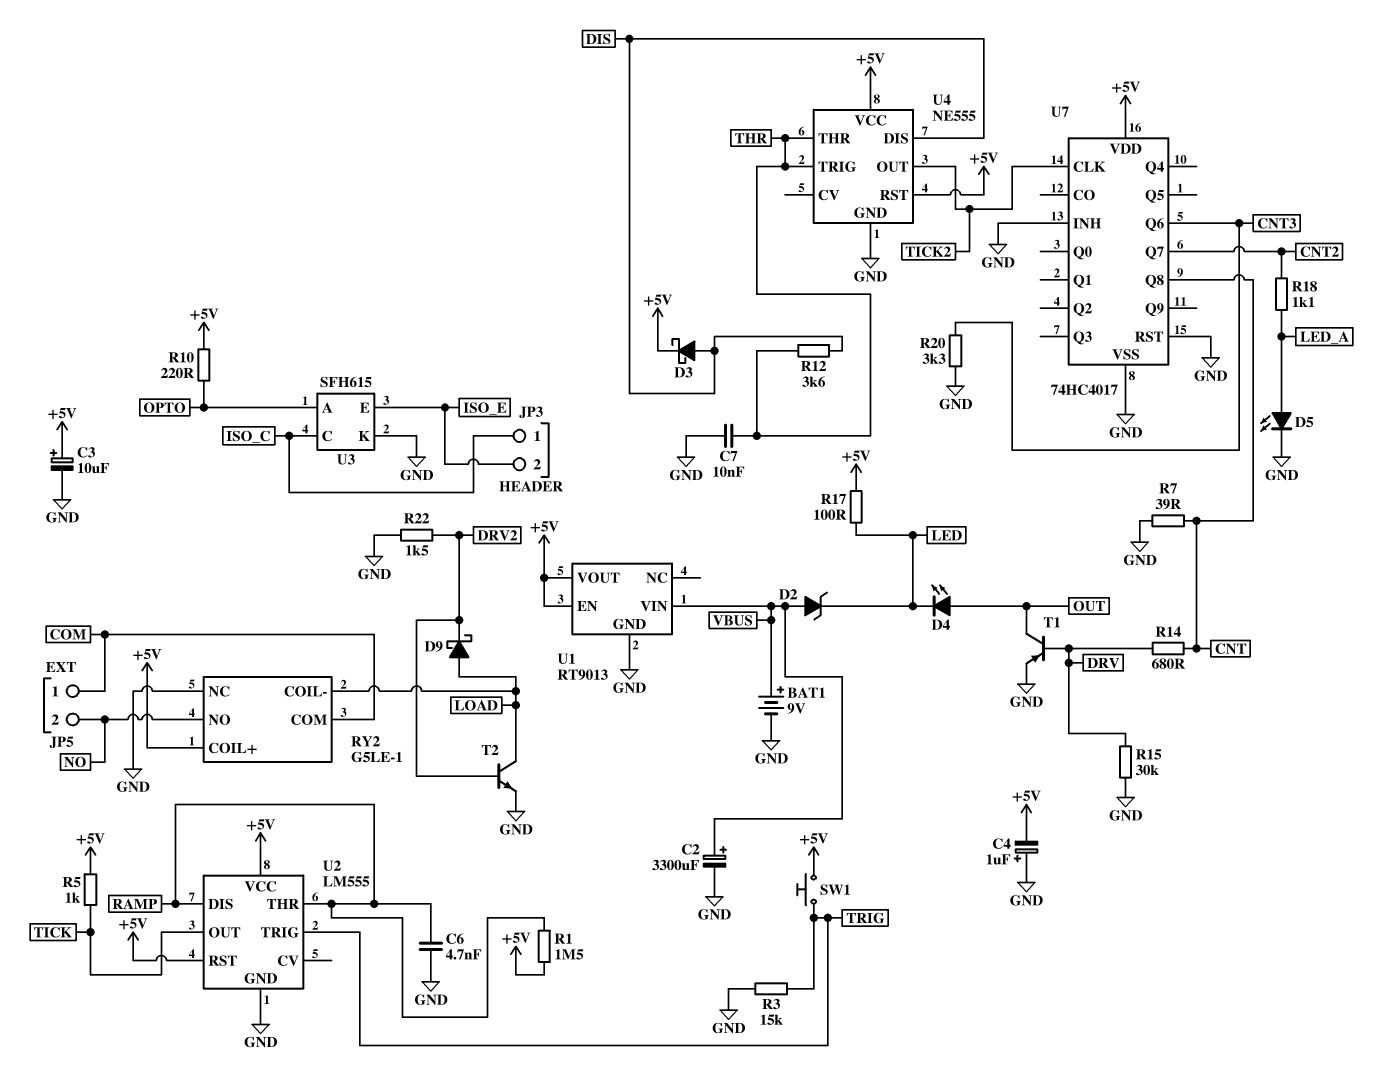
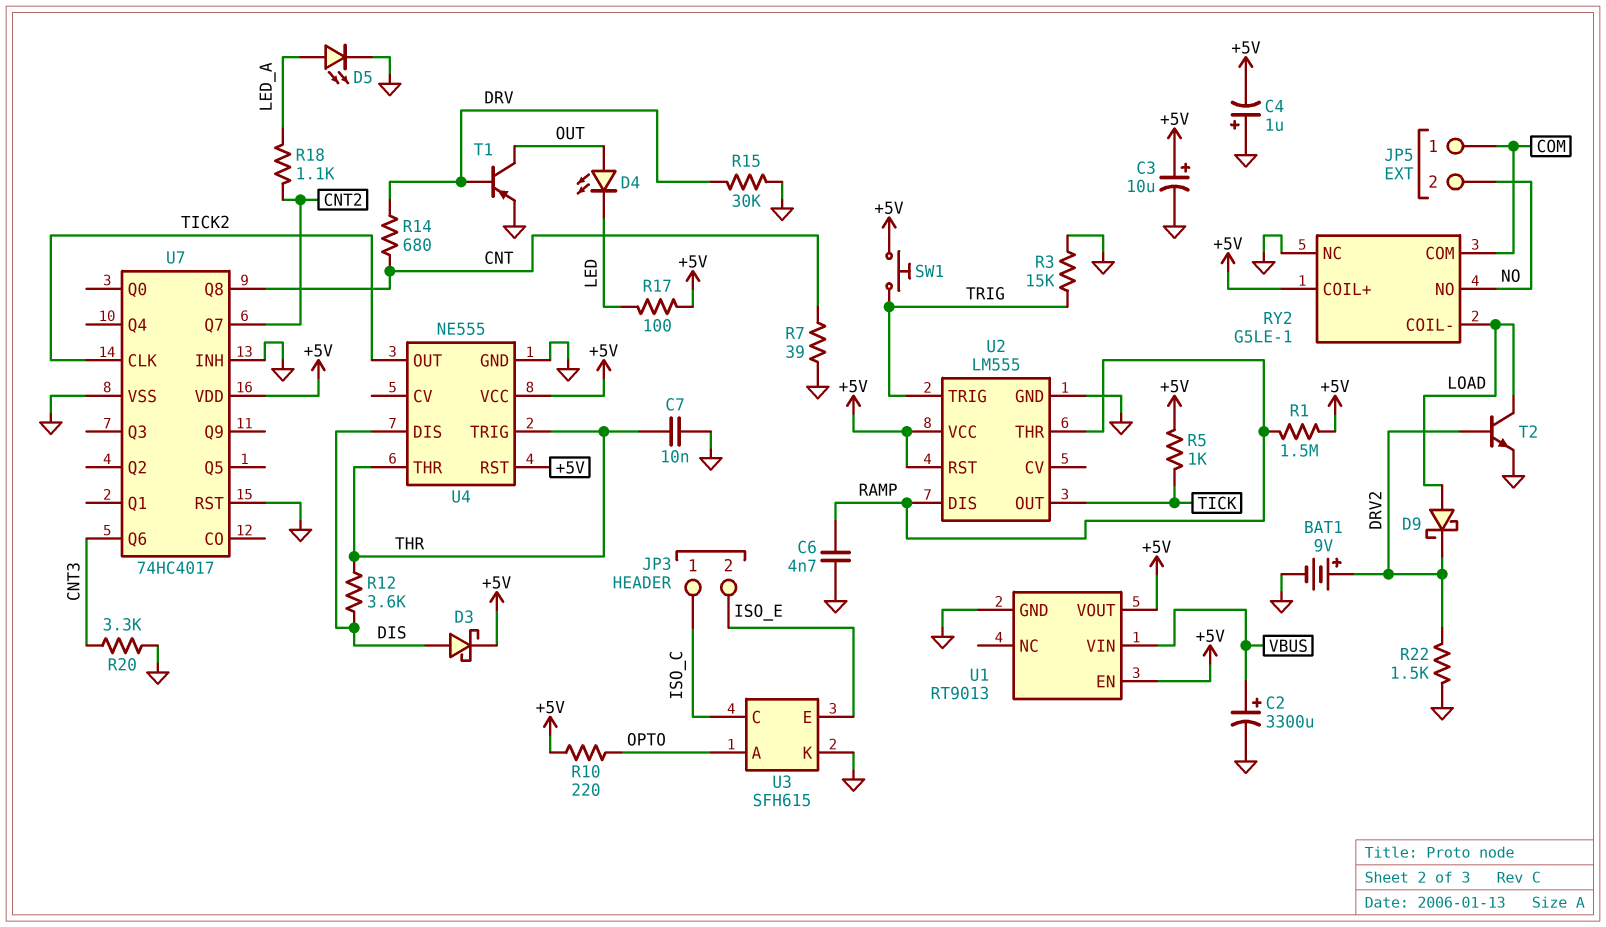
BAT1: 9V (plus VBUS, minus GND) -> 9V (plus DRV2, minus GND)
D2: zener (A VBUS, K LED) -> none

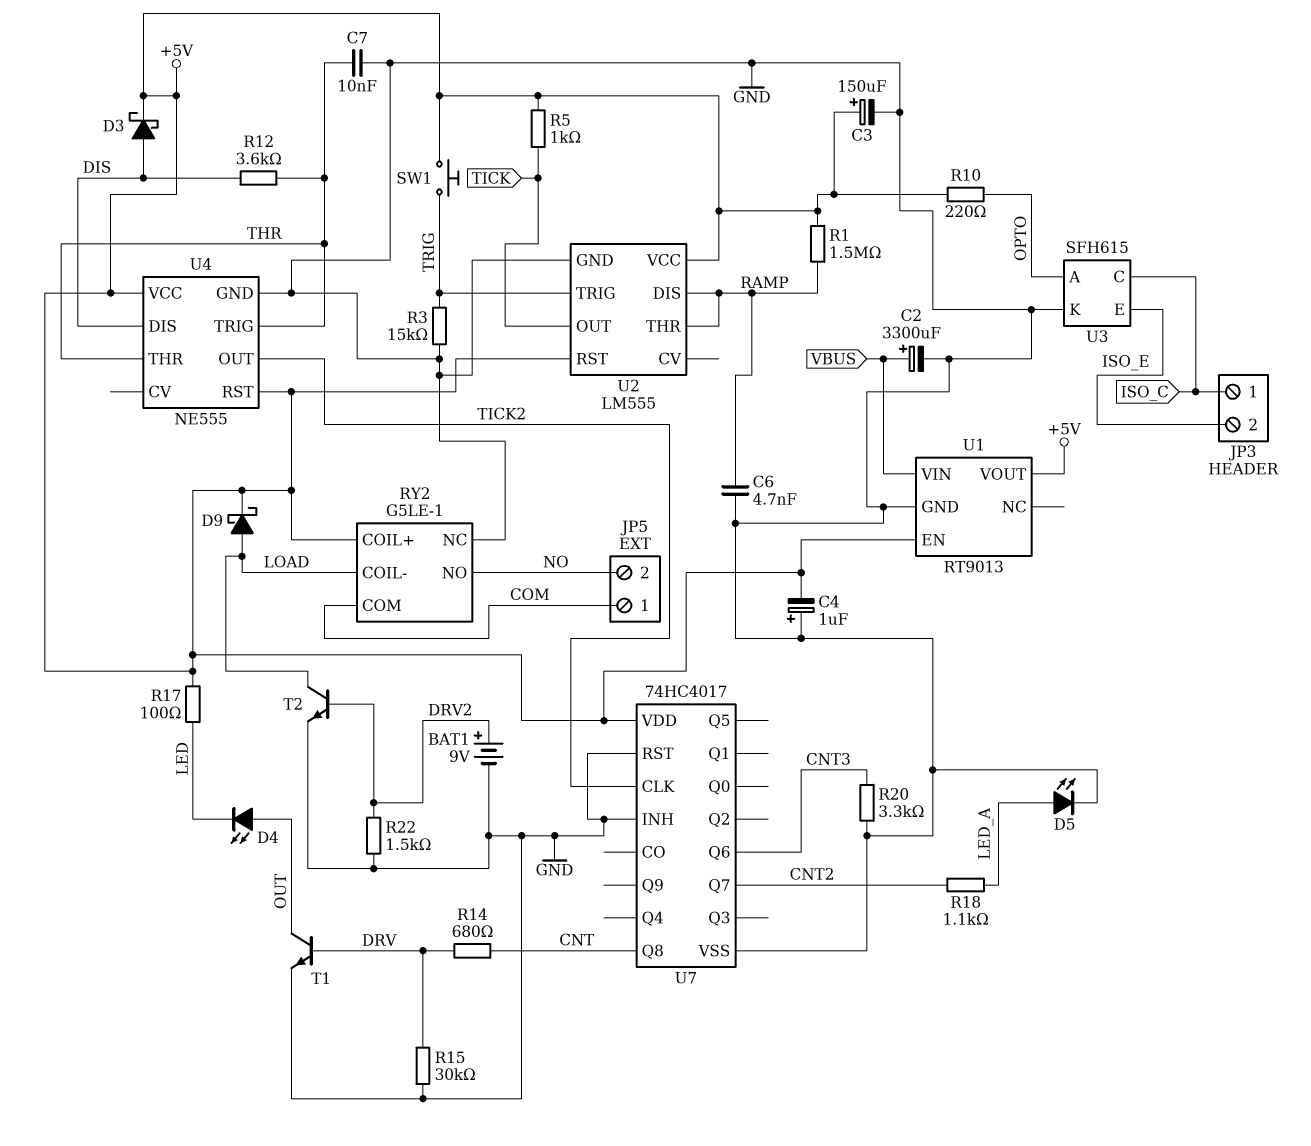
C3: 10uF (plus +5V, minus GND) -> 150uF (plus +5V, minus GND)
D9: schottky (A LOAD, K DRV2) -> schottky (A LOAD, K +5V)
R7: 39 (CNT, GND) -> none
T1: PNP (B DRV, C OUT, E GND) -> NPN (B DRV, C OUT, E GND)

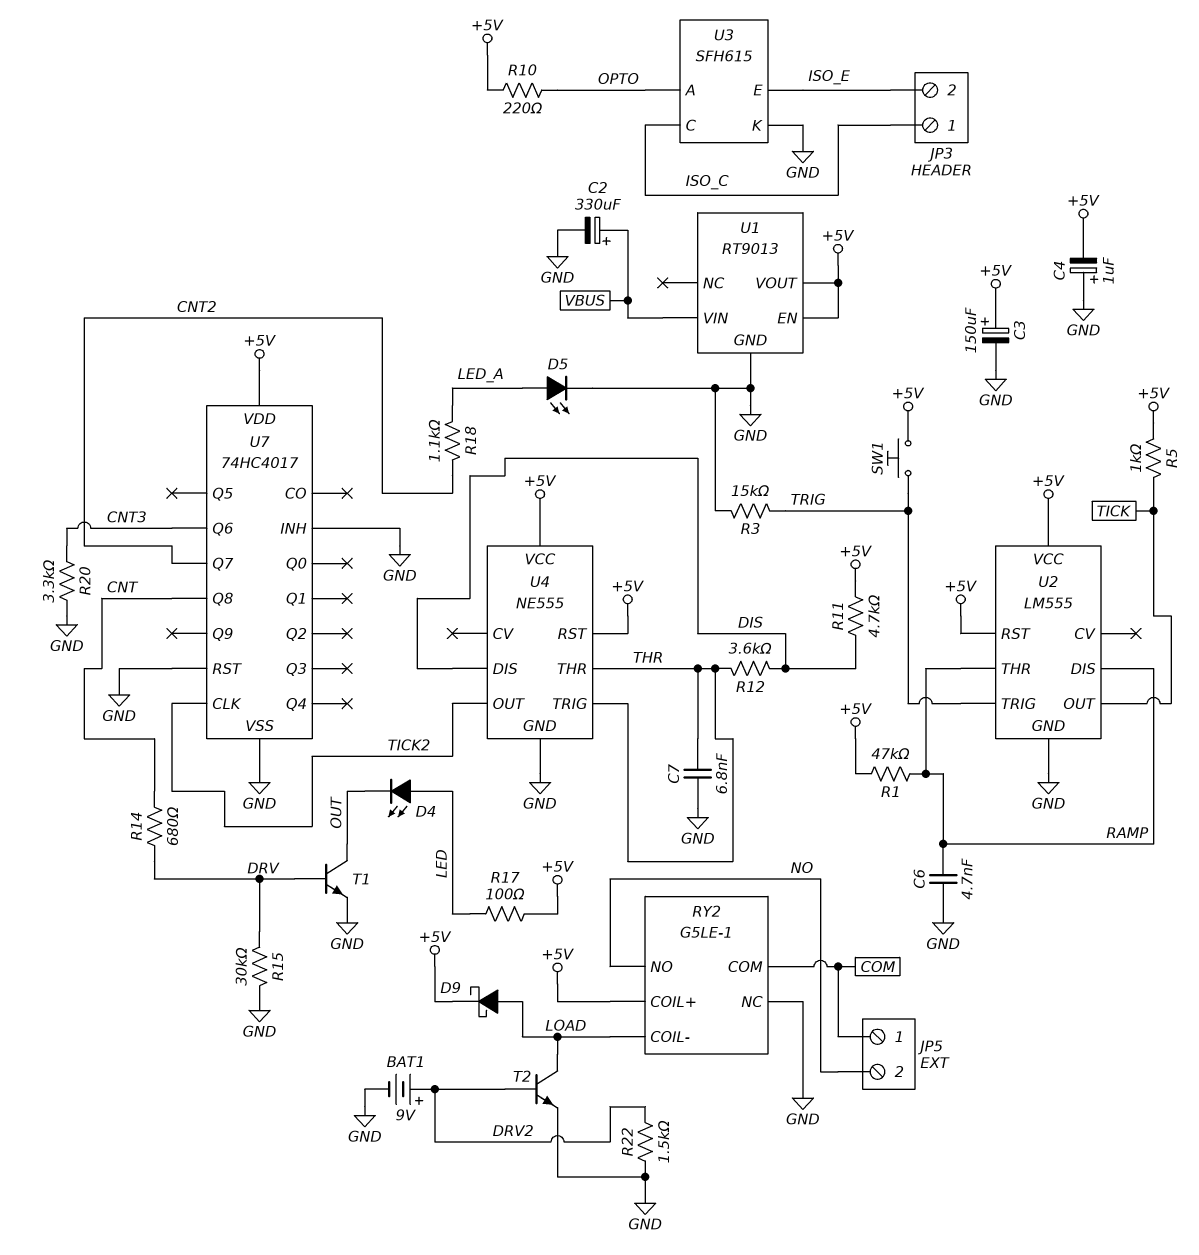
C2: 3300uF (plus VBUS, minus GND) -> 330uF (plus VBUS, minus GND)
C7: 10nF (GND, THR) -> 6.8nF (GND, THR)
D3: schottky (A DIS, K +5V) -> none
D4: LED (A OUT, K LED) -> LED (A LED, K OUT)
R1: 1.5M (+5V, RAMP) -> 47k (+5V, RAMP)
R11: none -> 4.7k (+5V, DIS)

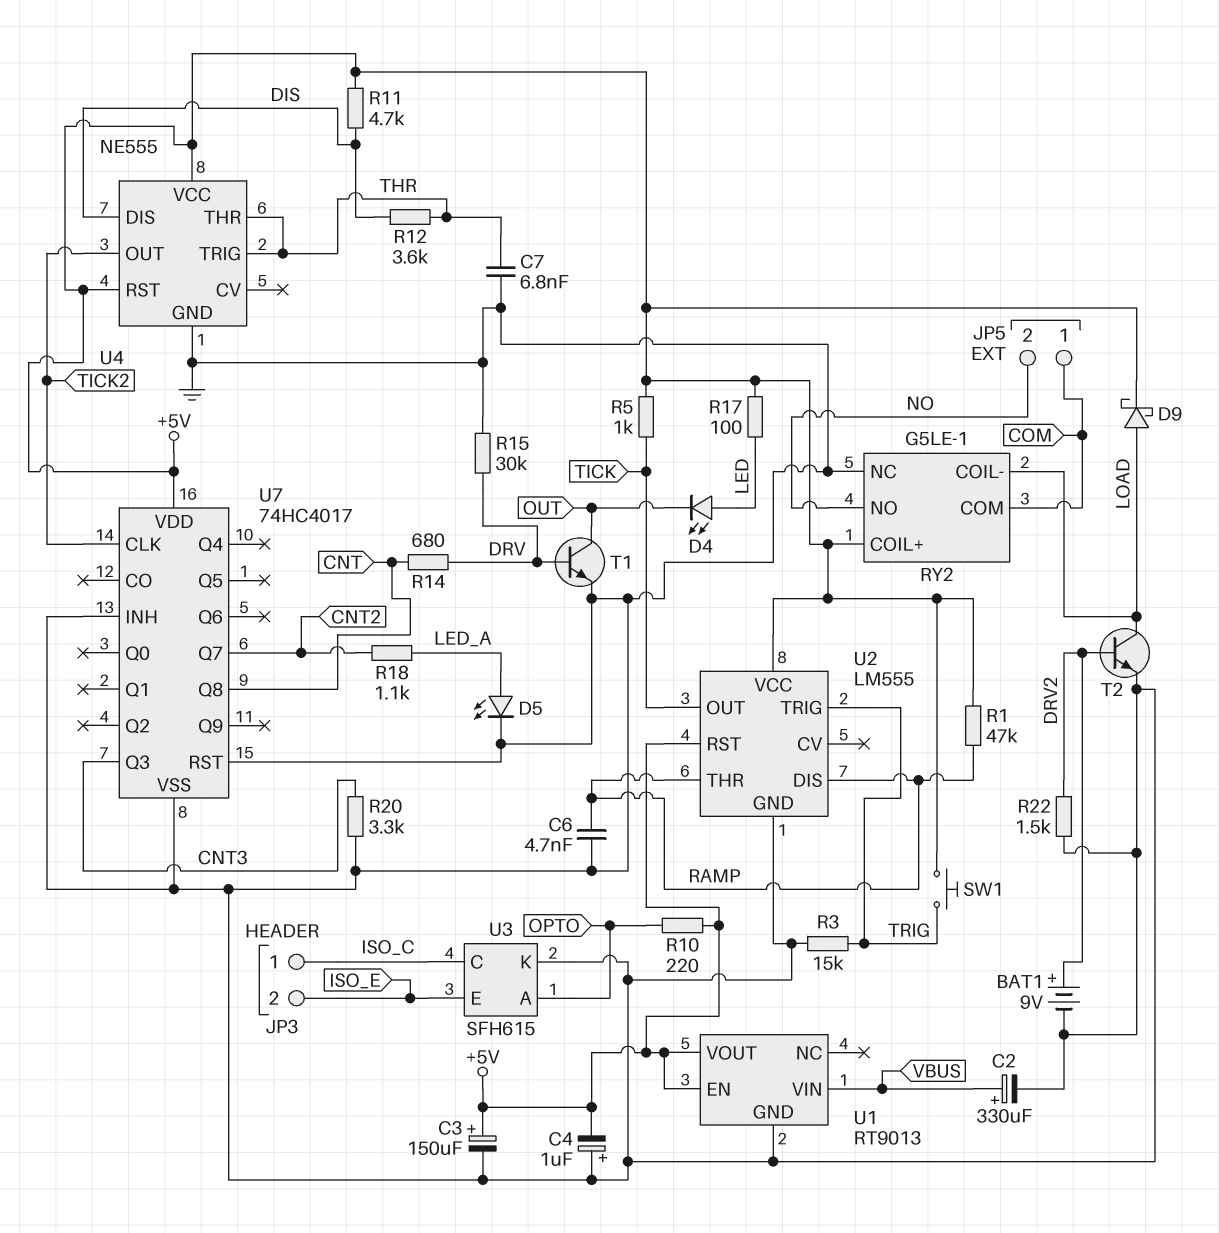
U7 pin Q3: none -> CNT3
U7 pin Q6: CNT3 -> none

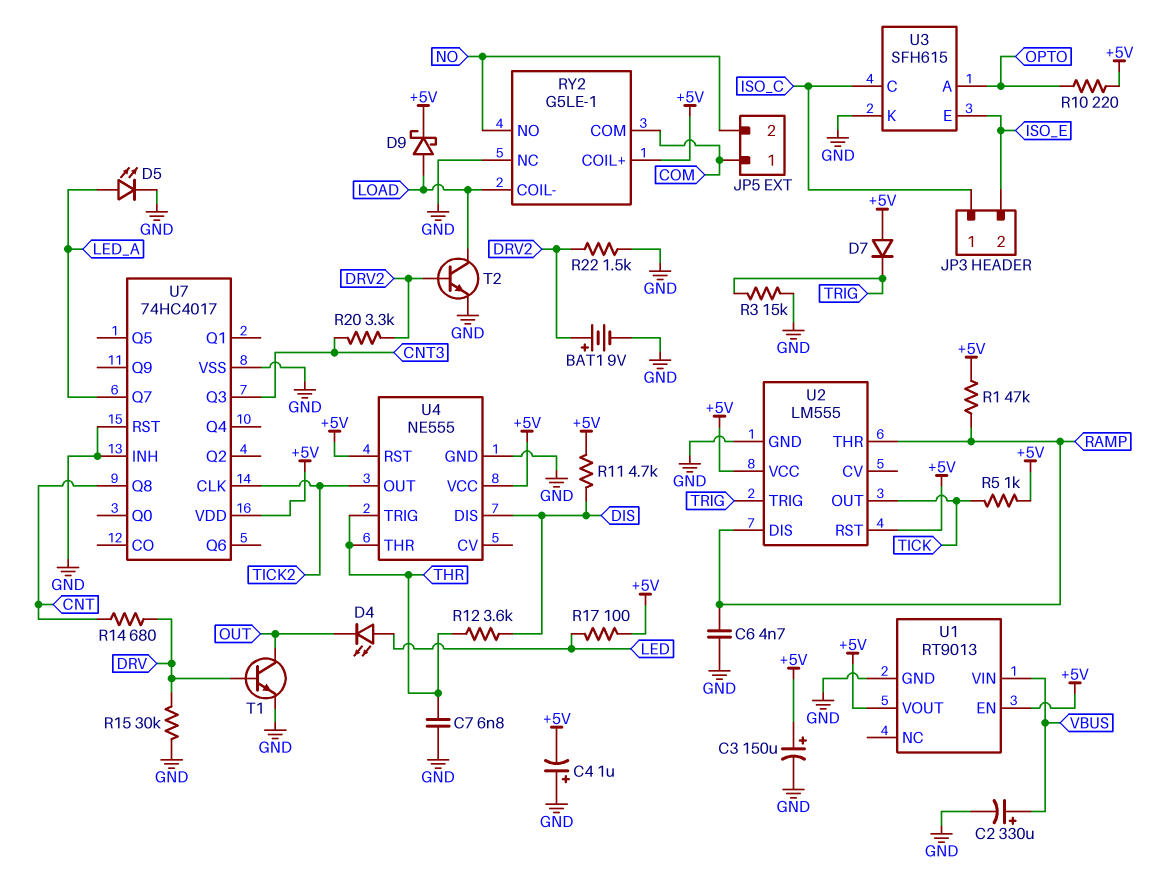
D7: none -> diode (A +5V, K TRIG)
R18: 1.1k (CNT2, LED_A) -> none
R20: 3.3k (CNT3, GND) -> 3.3k (CNT3, DRV2)
SW1: button (+5V, TRIG) -> none
U7 pin Q7: CNT2 -> LED_A

